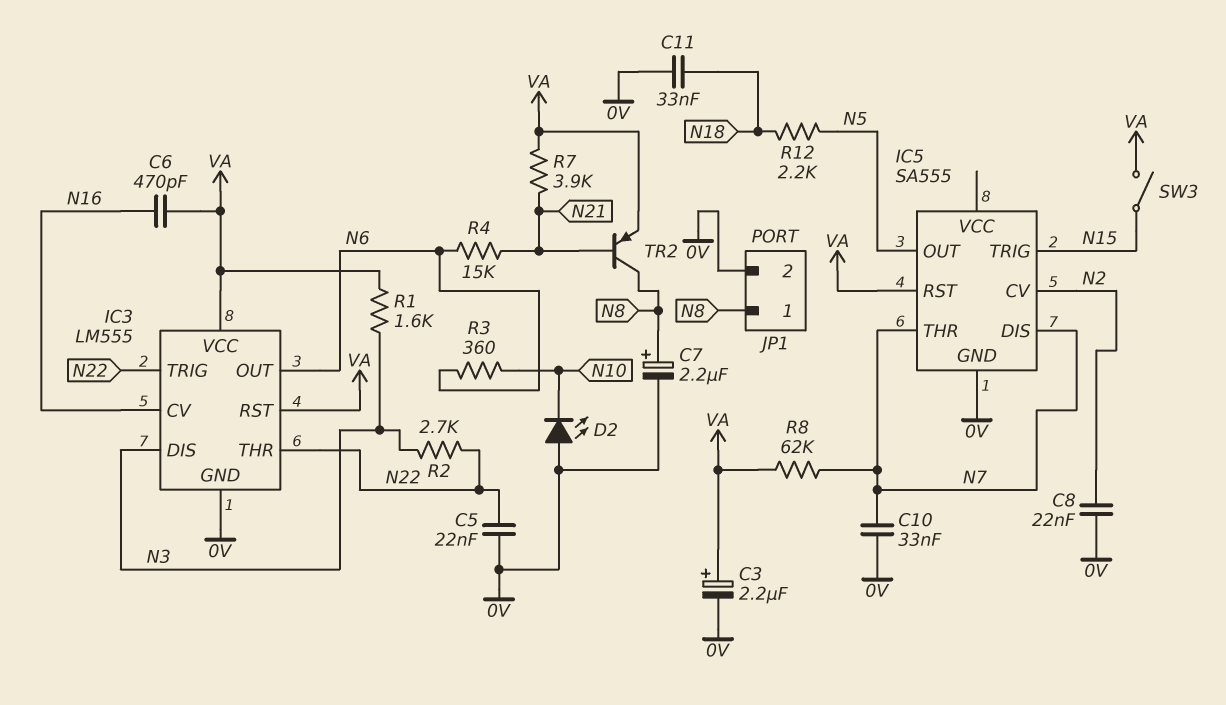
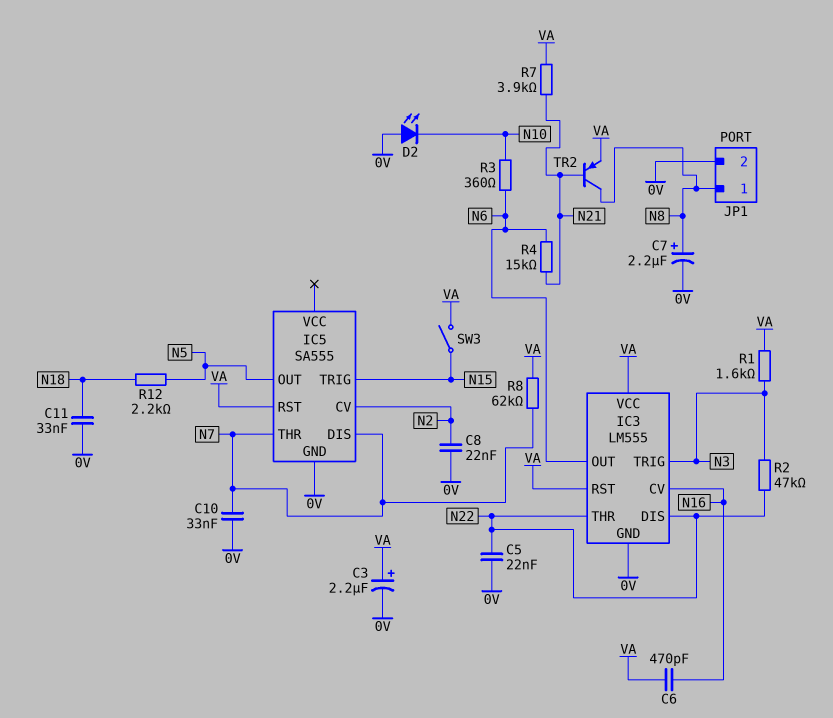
IC3 pin DIS: N3 -> N22
IC3 pin TRIG: N22 -> N3
R2: 2.7k (N3, N22) -> 47k (N3, N22)

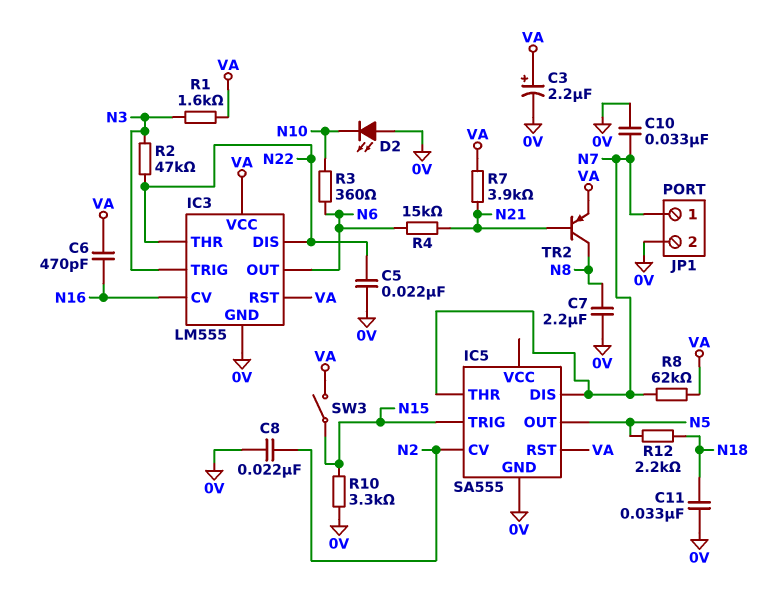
C7: 2.2uF (plus N8, minus 0V) -> 2.2uF (0V, N8)
JP1 pin 1: N8 -> N7
R10: none -> 3.3k (0V, N15)

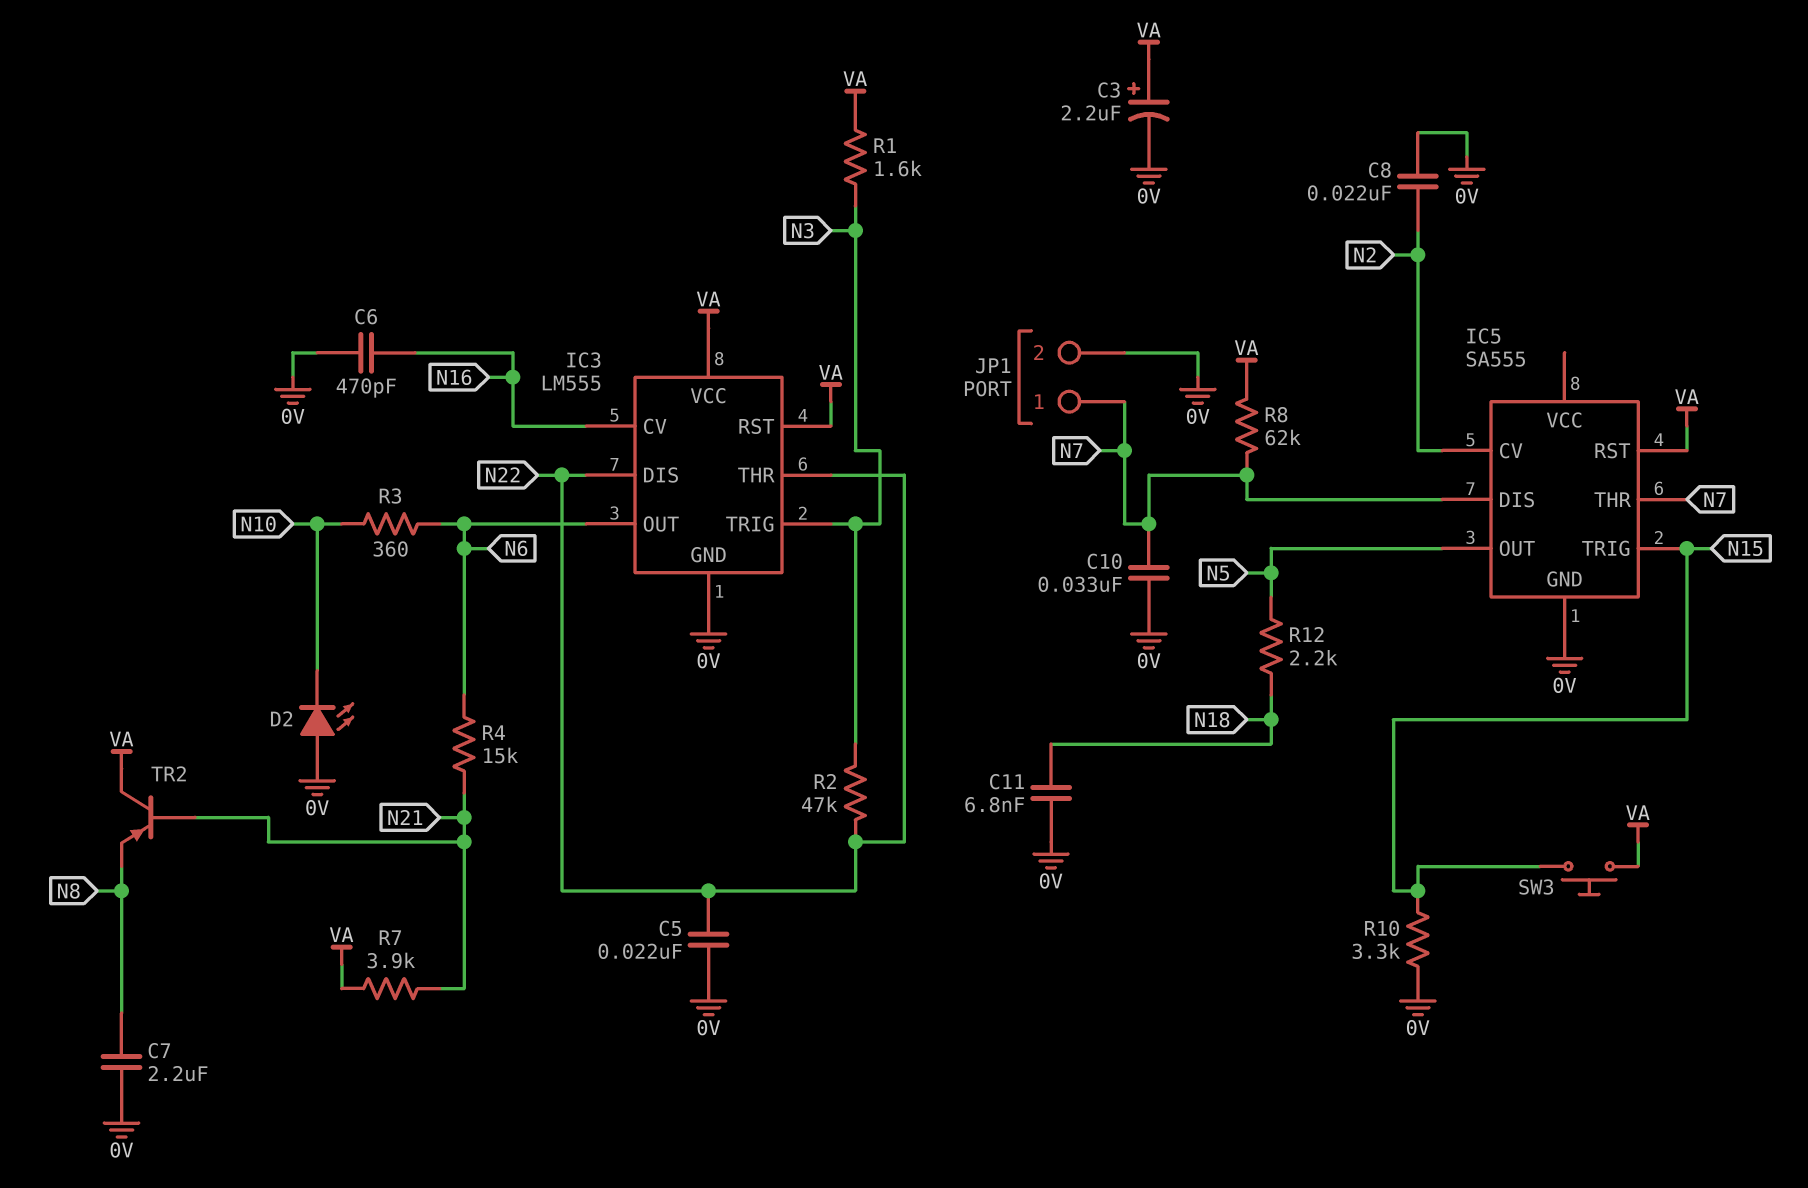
C6: 470pF (N16, VA) -> 470pF (0V, N16)
C11: 33nF (0V, N18) -> 6.8nF (0V, N18)
SW3: switch (N15, VA) -> button (N15, VA)
TR2: PNP (B N21, C N8, E VA) -> PNP (B N21, C VA, E N8)

